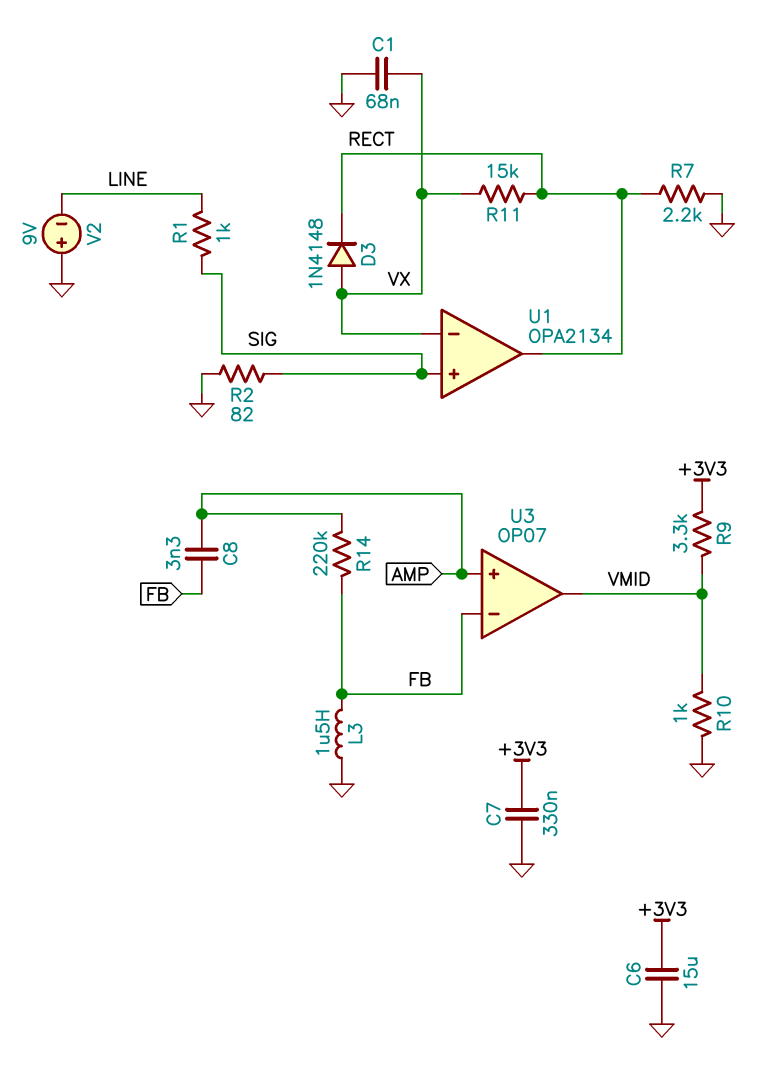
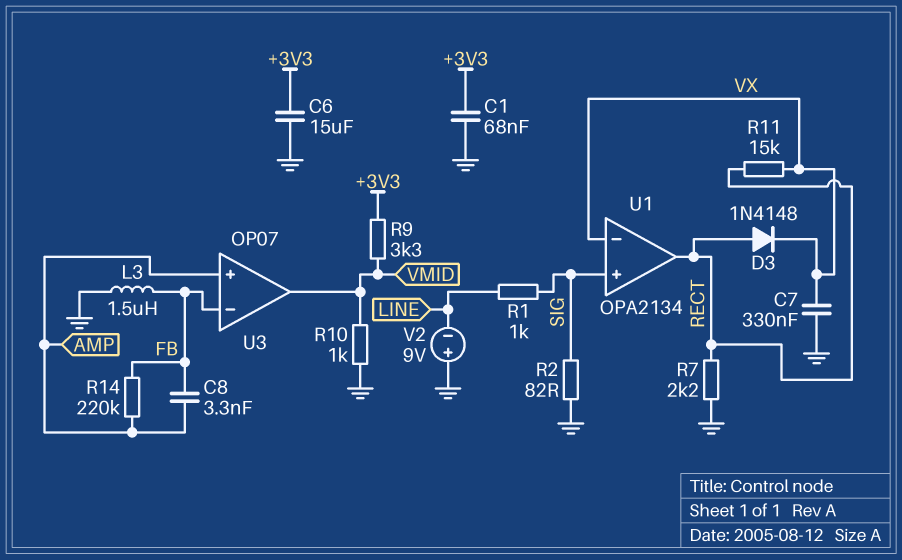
C1: 68nF (GND, VX) -> 68nF (+3V3, GND)
C7: 330nF (+3V3, GND) -> 330nF (GND, VX)
D3: diode 1N4148 (A VX, K RECT) -> diode 1N4148 (A RECT, K VX)

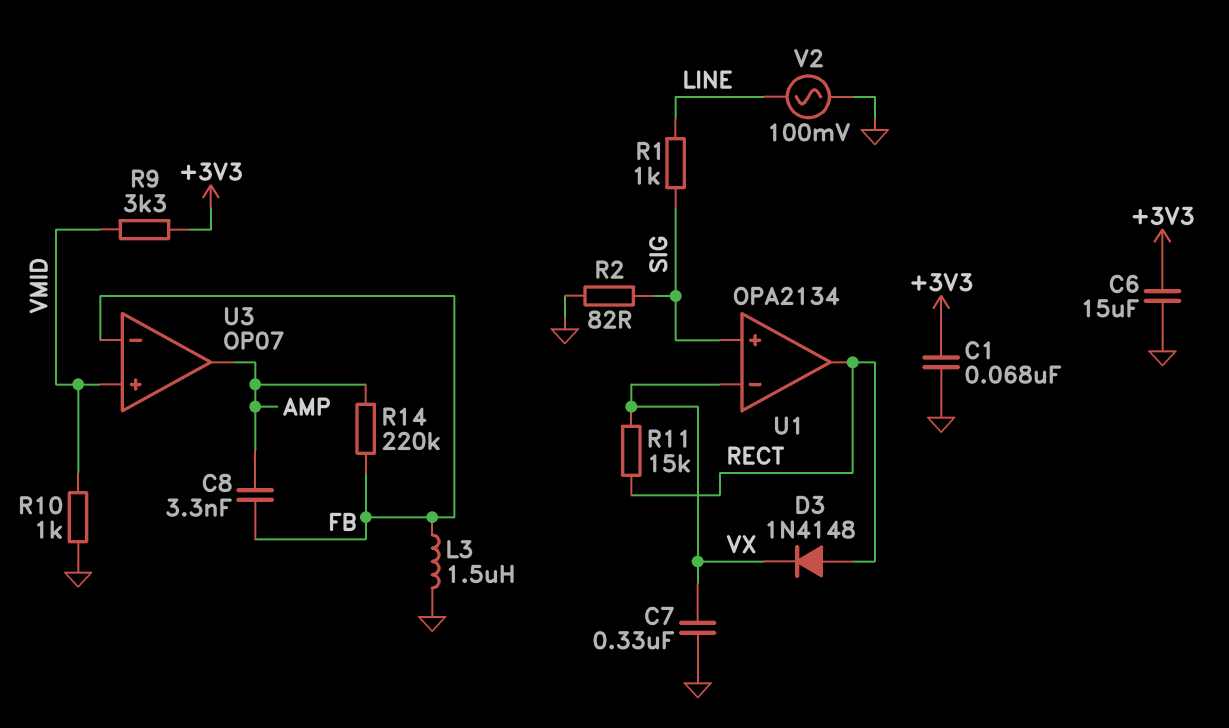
R7: 2.2k (GND, RECT) -> none
U3 pin in+: AMP -> VMID
U3 pin out: VMID -> AMP
V2: 9V (plus GND, minus LINE) -> AC 100mV (GND, LINE)

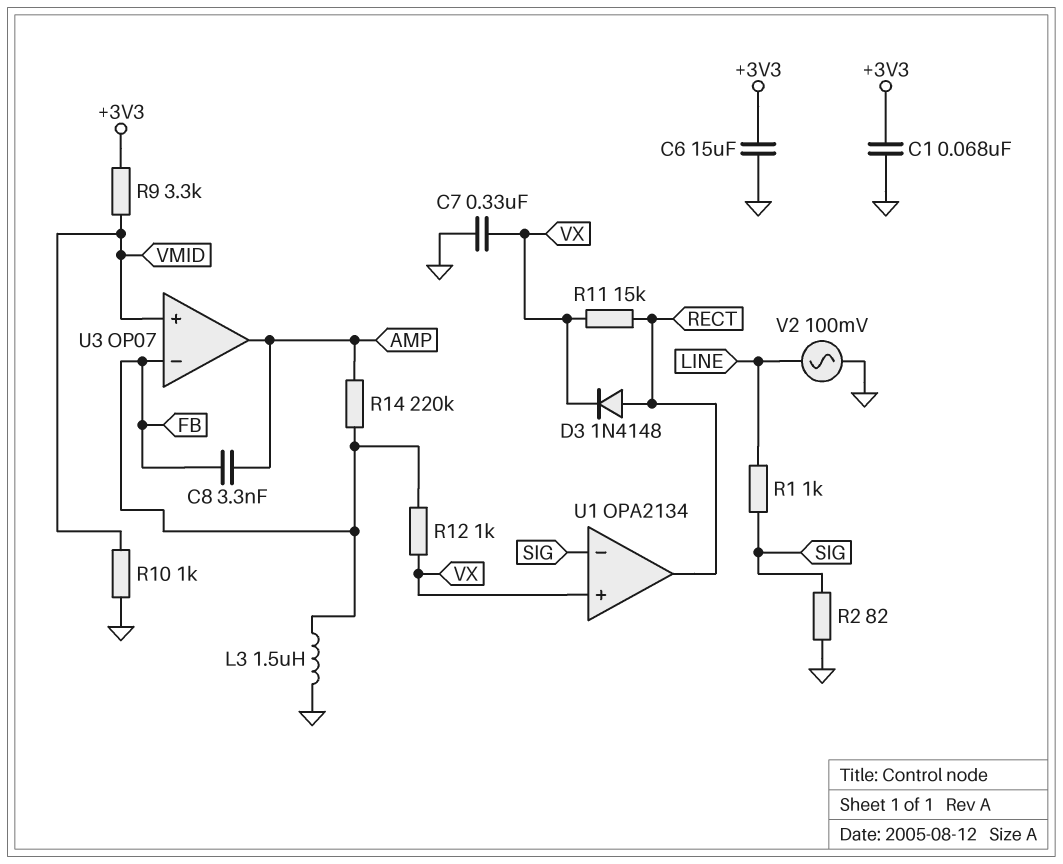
R12: none -> 1k (FB, VX)
U1 pin in+: SIG -> VX
U1 pin in-: VX -> SIG

